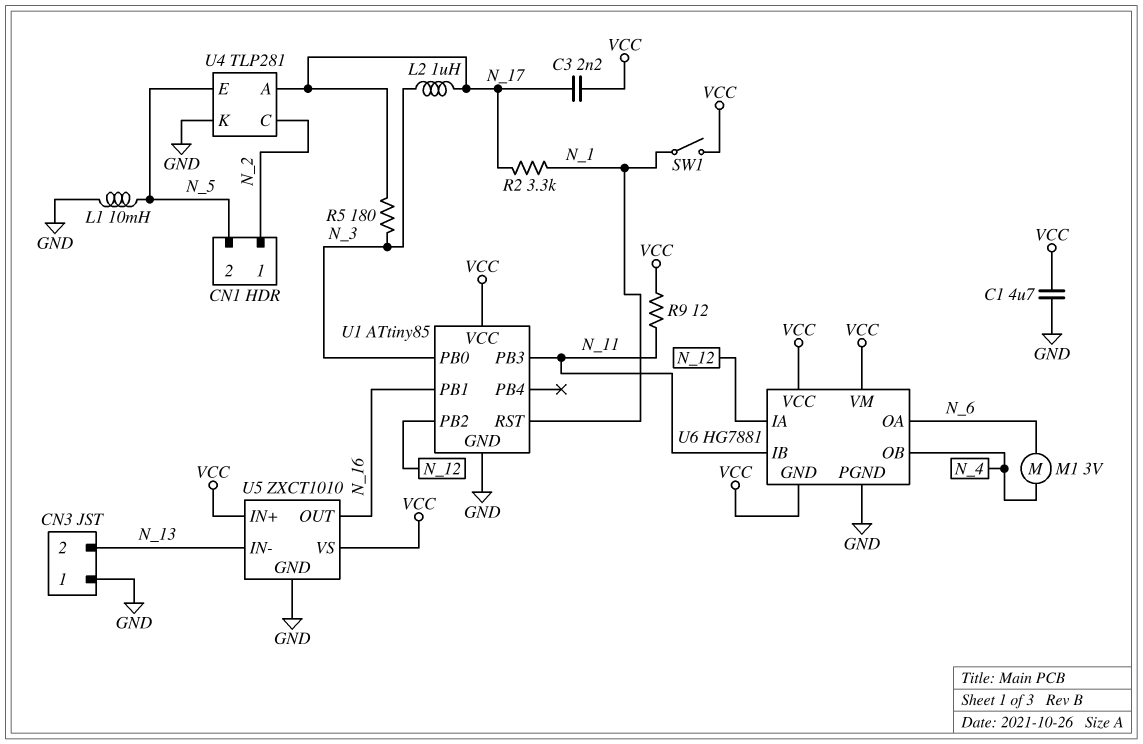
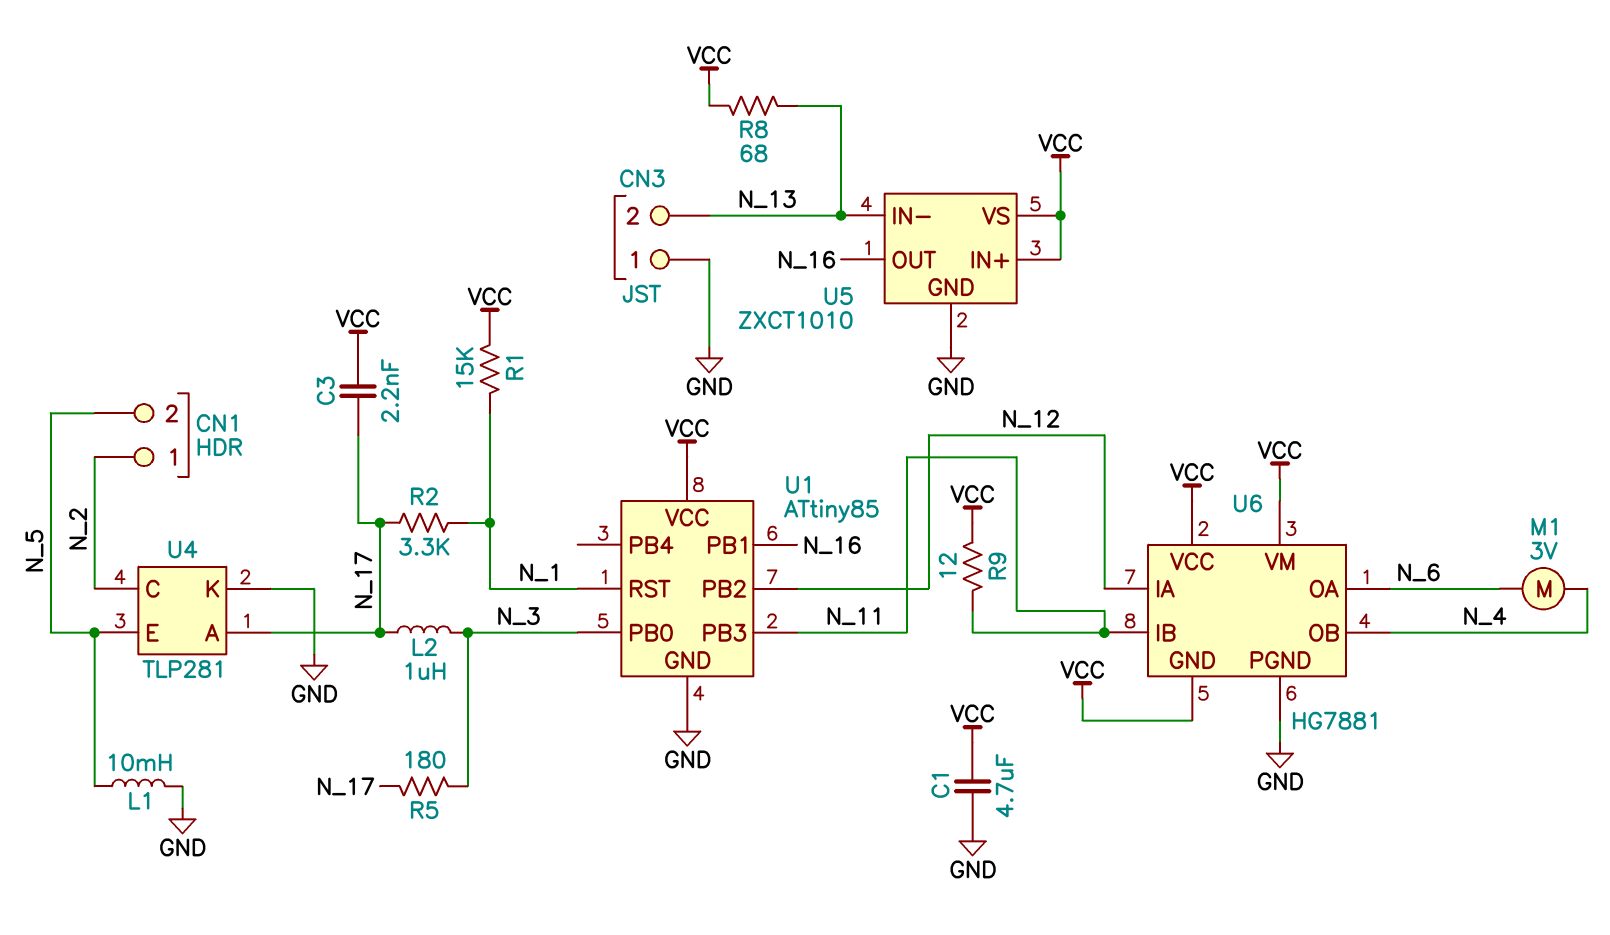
R1: none -> 15k (N_1, VCC)
R8: none -> 68 (N_13, VCC)
SW1: switch (N_1, VCC) -> none

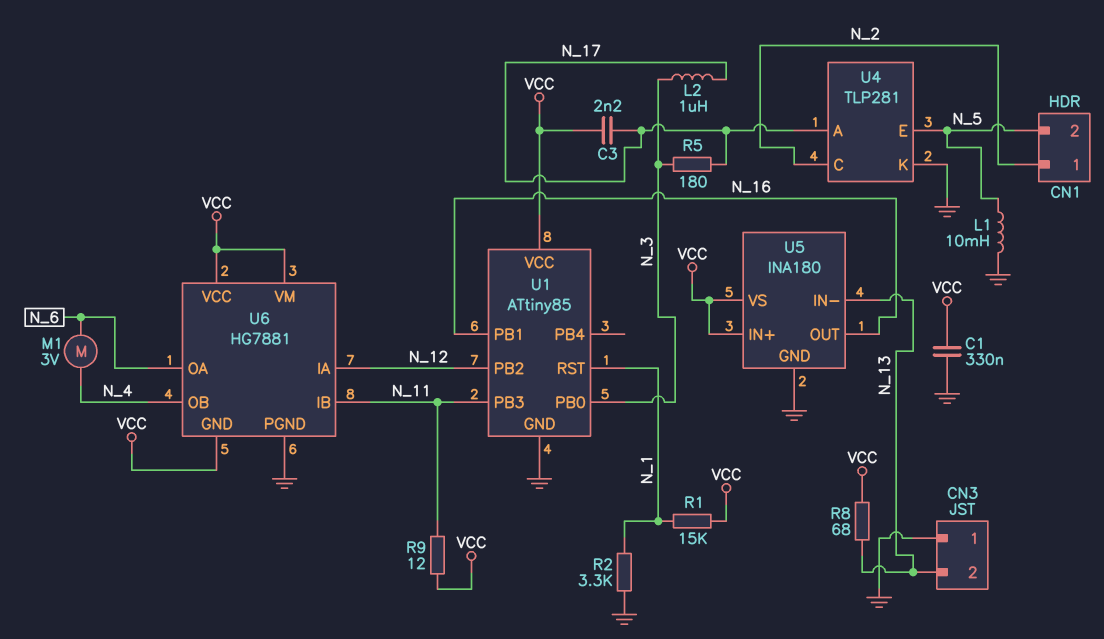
C1: 4.7uF (GND, VCC) -> 330nF (GND, VCC)
R2: 3.3k (N_1, N_17) -> 3.3k (GND, N_1)
U5: ZXCT1010 -> INA180

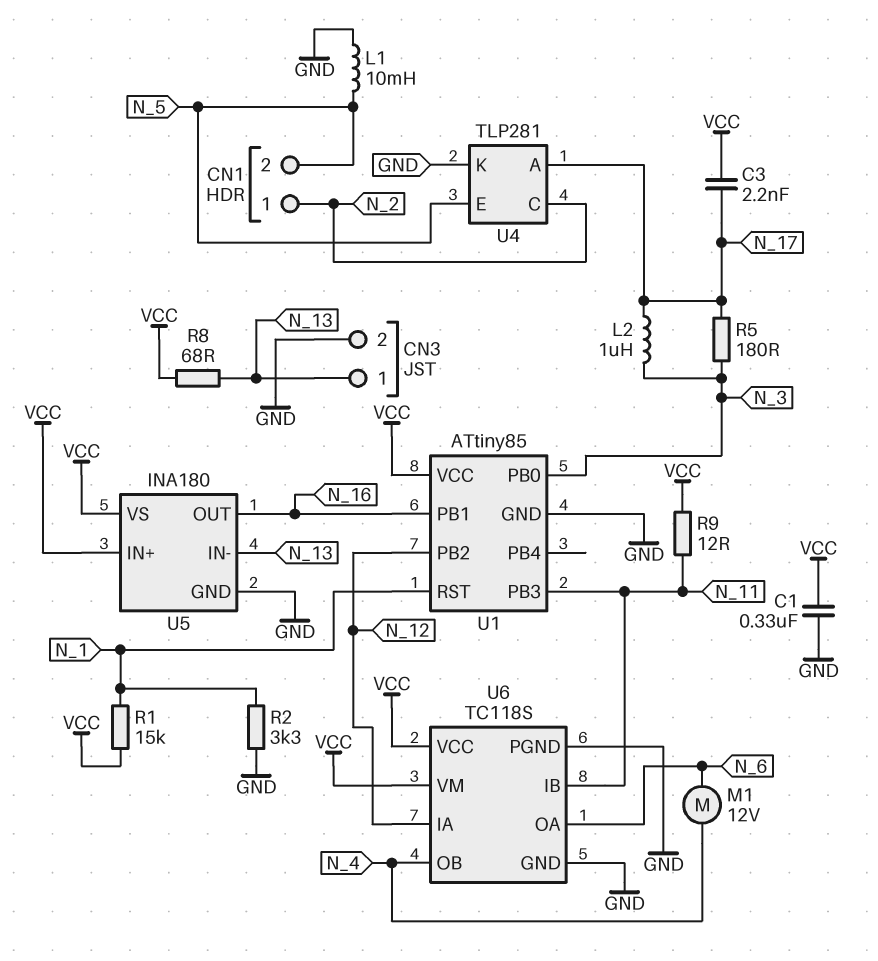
CN3 pin 1: GND -> N_13
CN3 pin 2: N_13 -> GND
M1: motor 3V (N_4, N_6) -> motor 12V (N_4, N_6)
U6: HG7881 -> TC118S
U6 pin GND: VCC -> GND

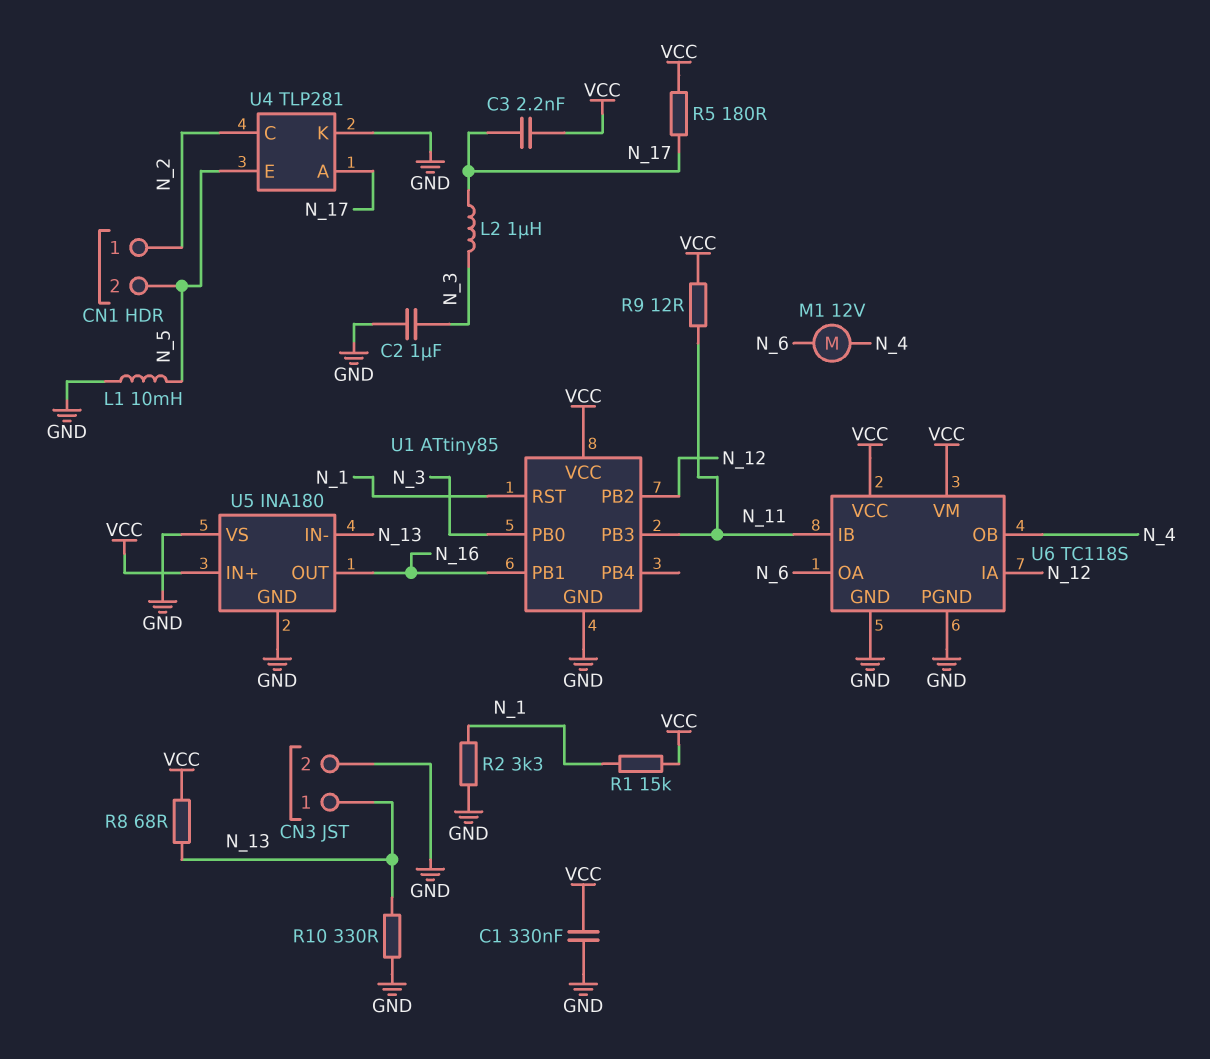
C2: none -> 1uF (GND, N_3)
R5: 180 (N_3, N_17) -> 180 (N_17, VCC)
R10: none -> 330 (GND, N_13)
U5 pin VS: VCC -> GND

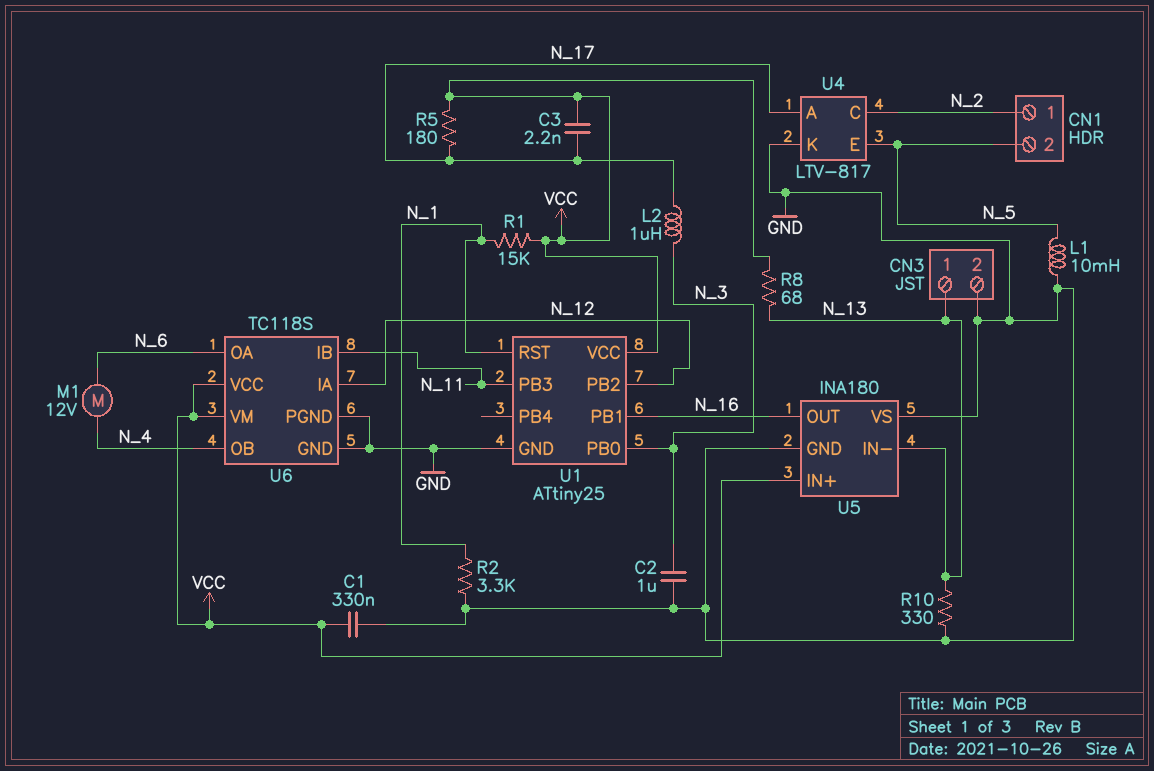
R9: 12 (N_11, VCC) -> none
U1: ATtiny85 -> ATtiny25
U4: TLP281 -> LTV-817

